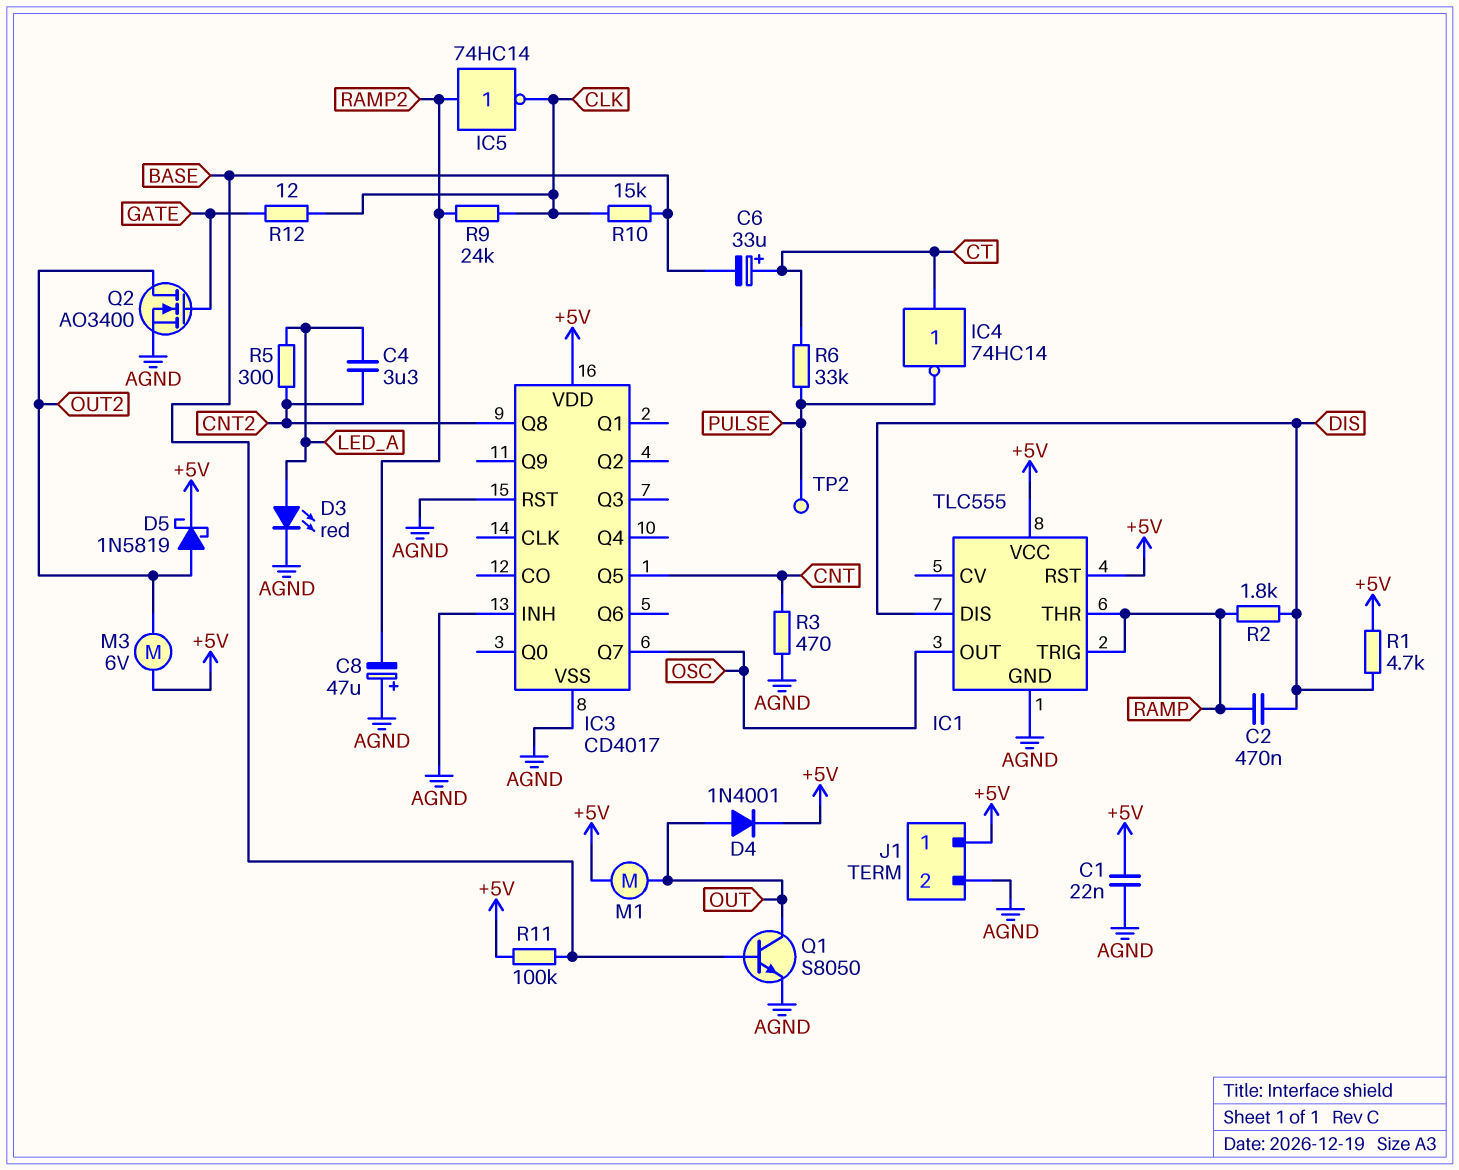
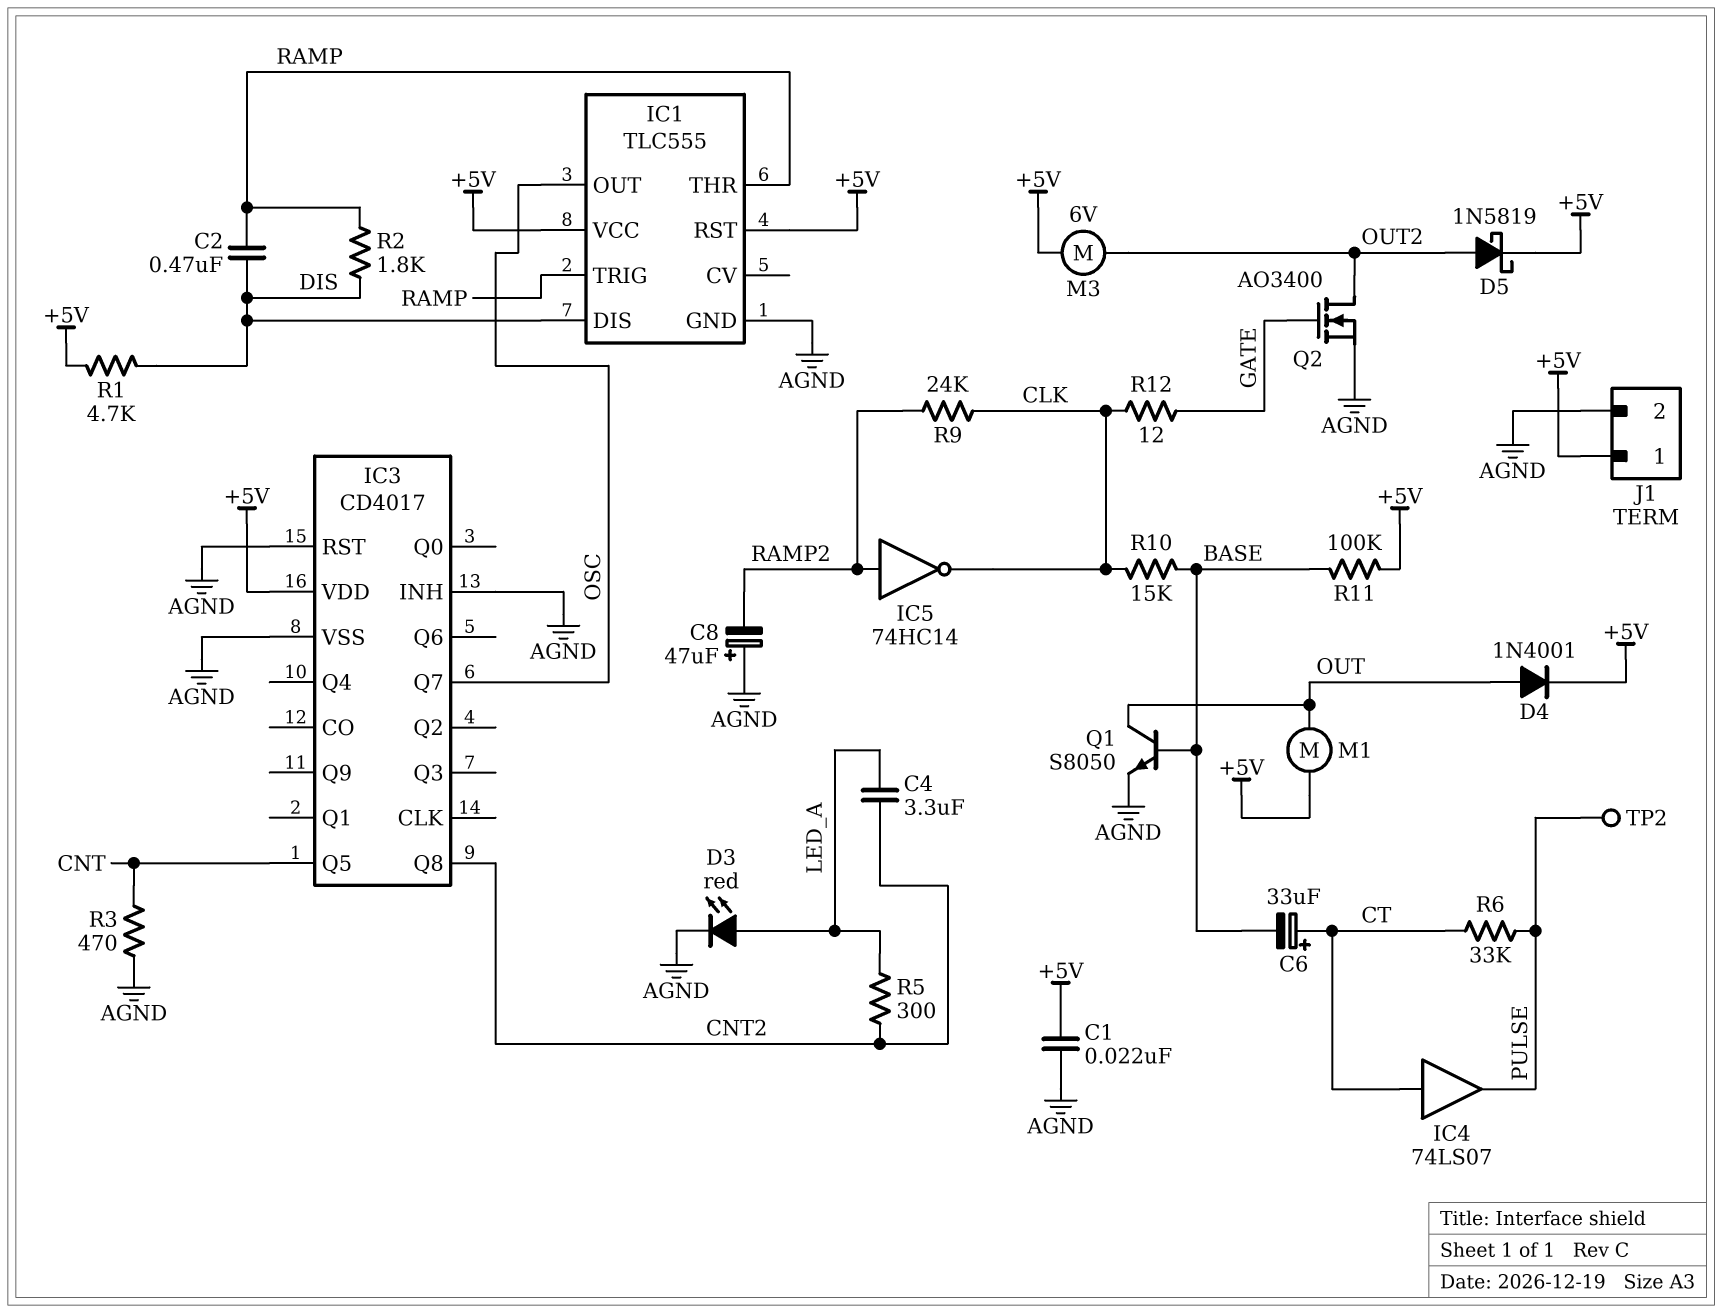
IC4: NOT 74HC14 (in CT, out PULSE) -> buffer 74LS07 (in CT, out PULSE)

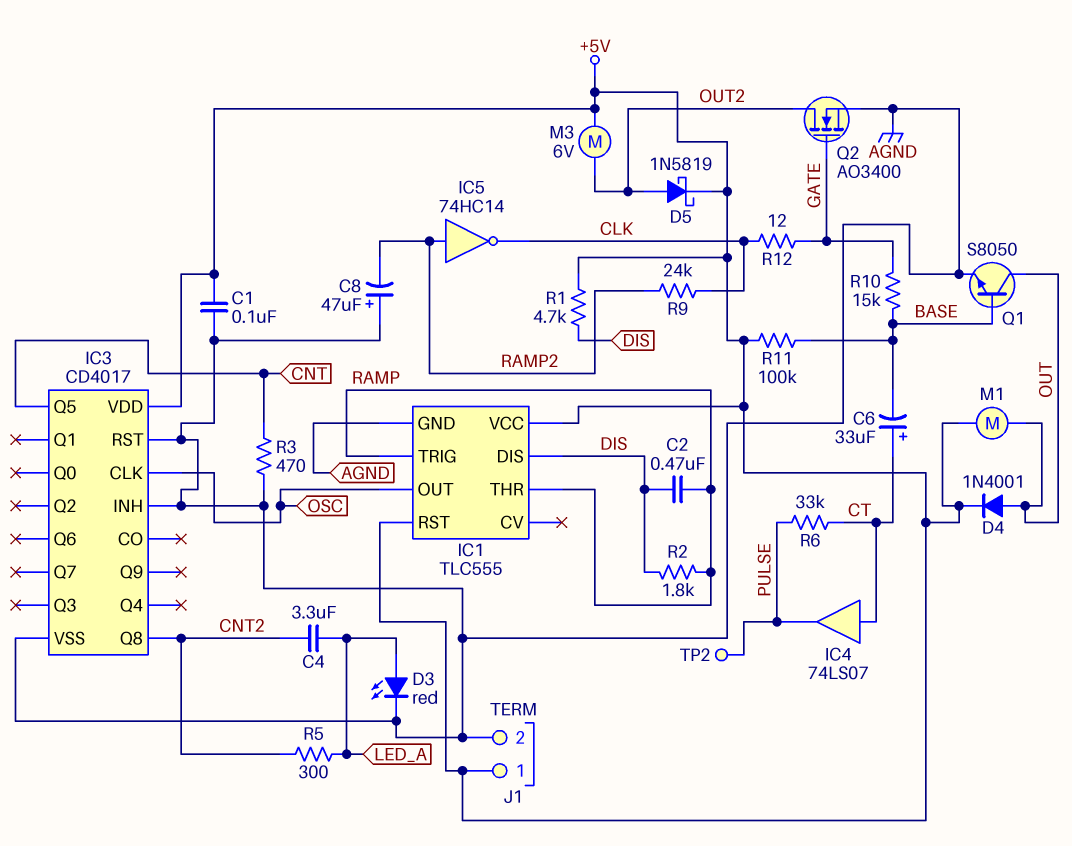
C1: 22nF (+5V, AGND) -> 100nF (+5V, AGND)
IC3 pin CLK: none -> OSC
IC3 pin Q7: OSC -> none
R10: 15k (BASE, CLK) -> 15k (BASE, GATE)

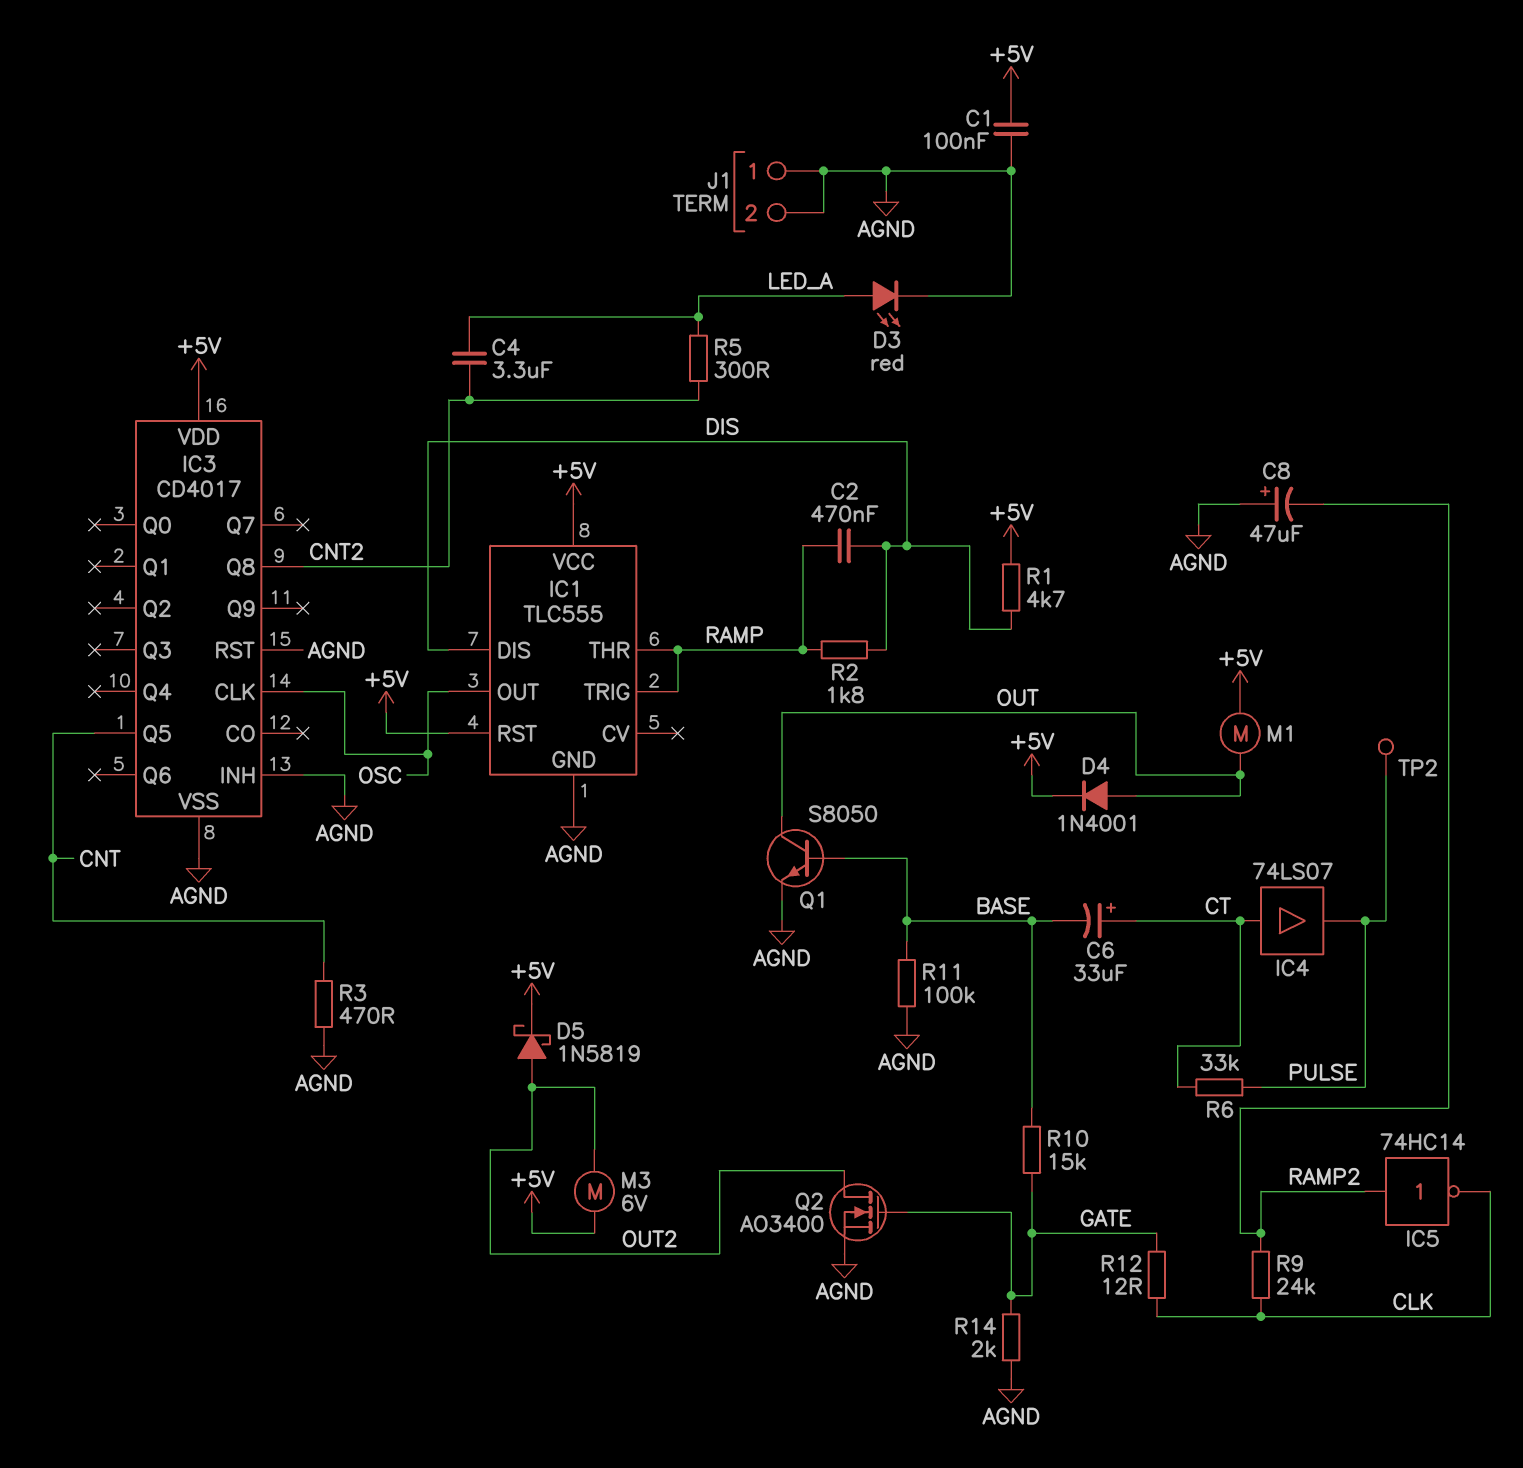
J1 pin 1: +5V -> AGND
R11: 100k (+5V, BASE) -> 100k (AGND, BASE)
R14: none -> 2k (AGND, GATE)

